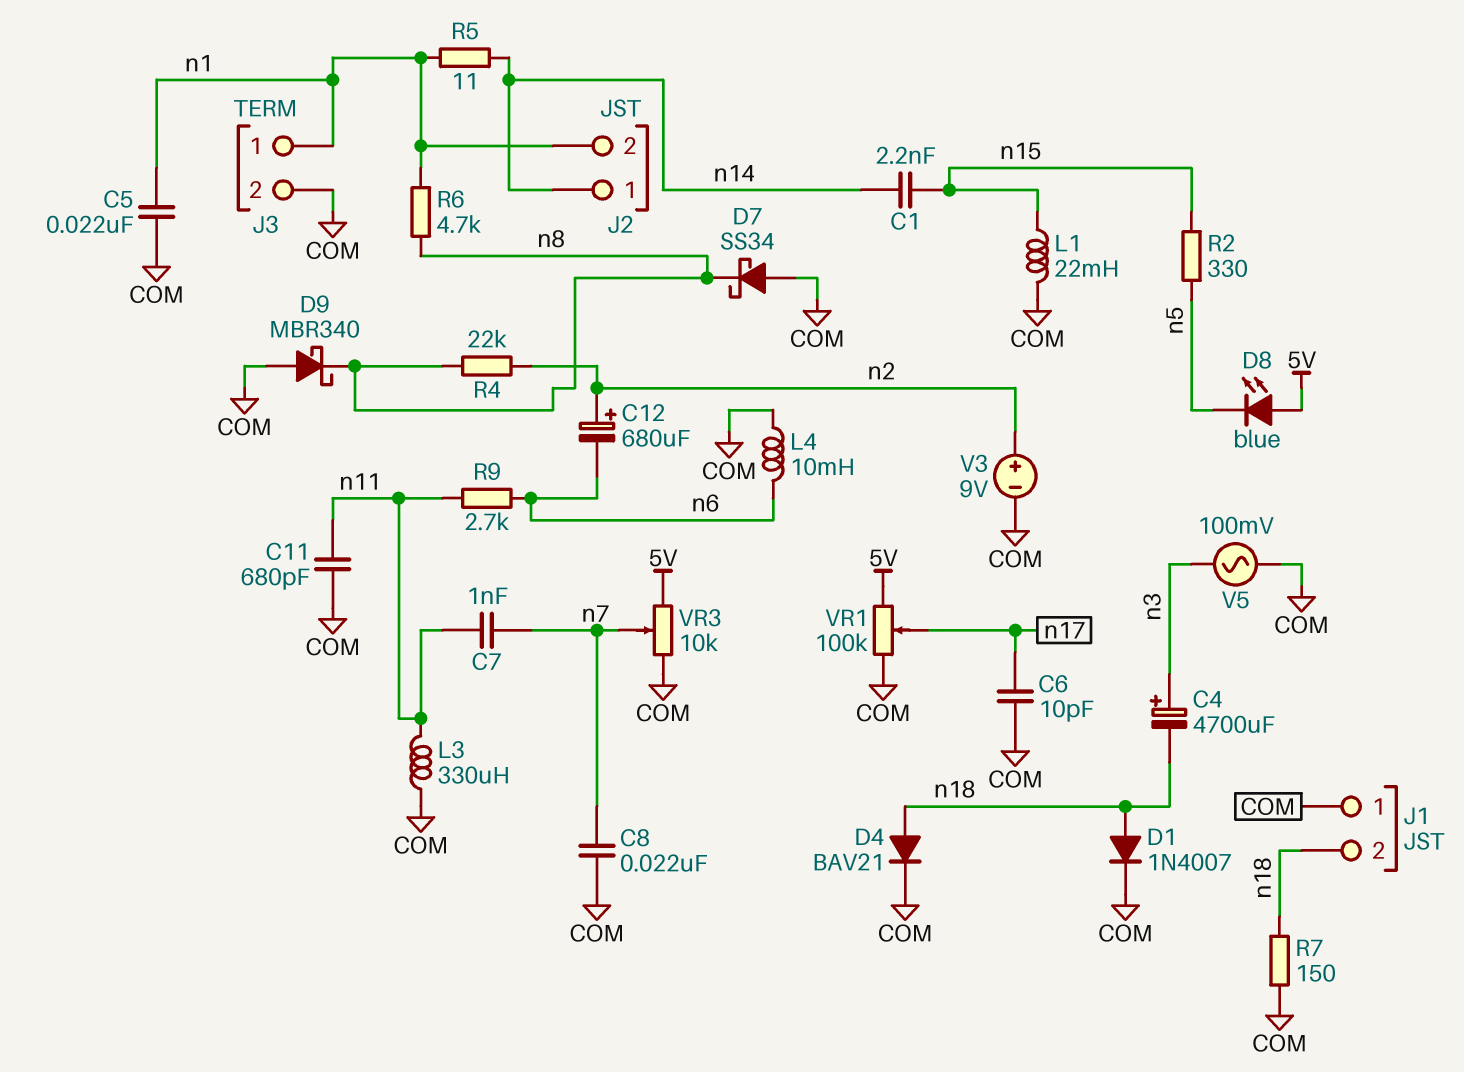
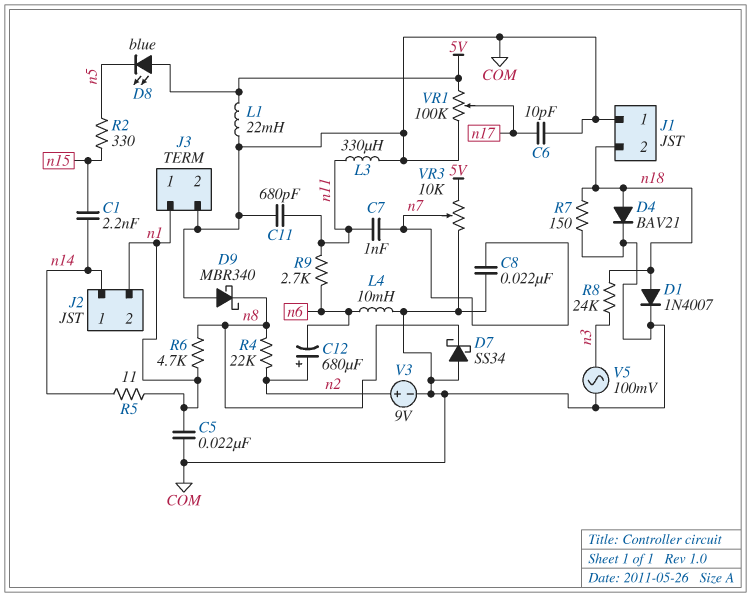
C4: 4700uF (plus n3, minus n18) -> none
L1: 22mH (COM, n15) -> 22mH (5V, COM)
R8: none -> 24k (n3, n18)

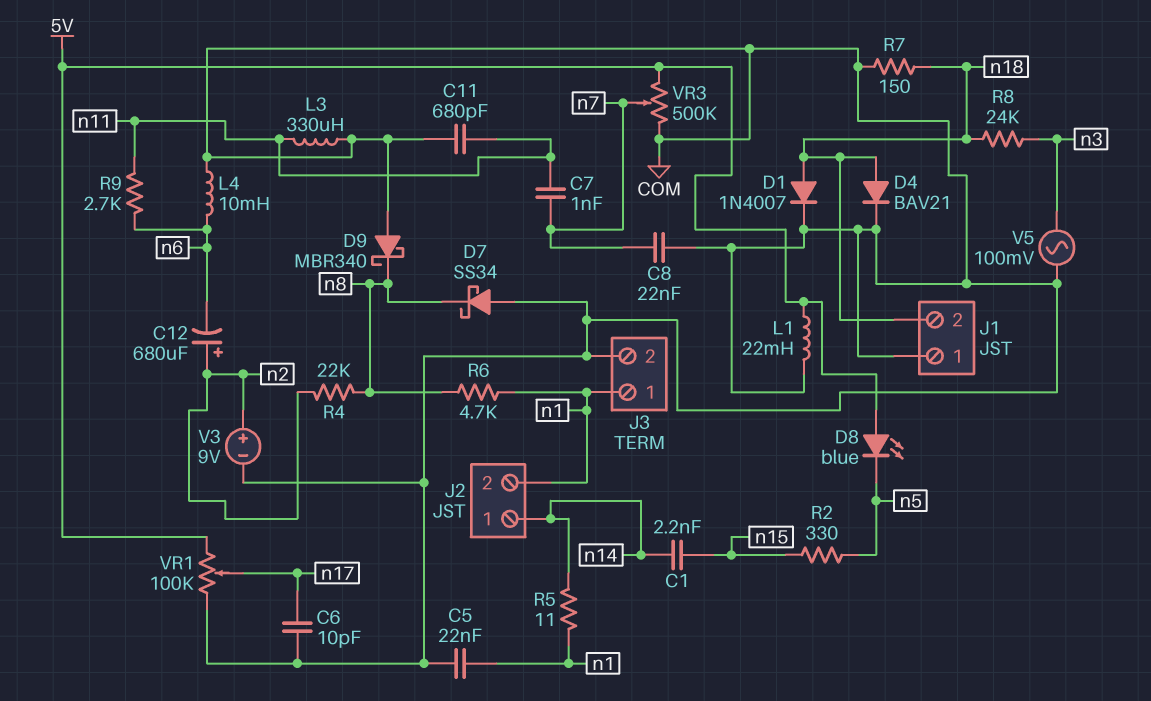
VR3: 10k (5V, COM, wiper n7) -> 500k (5V, COM, wiper n7)

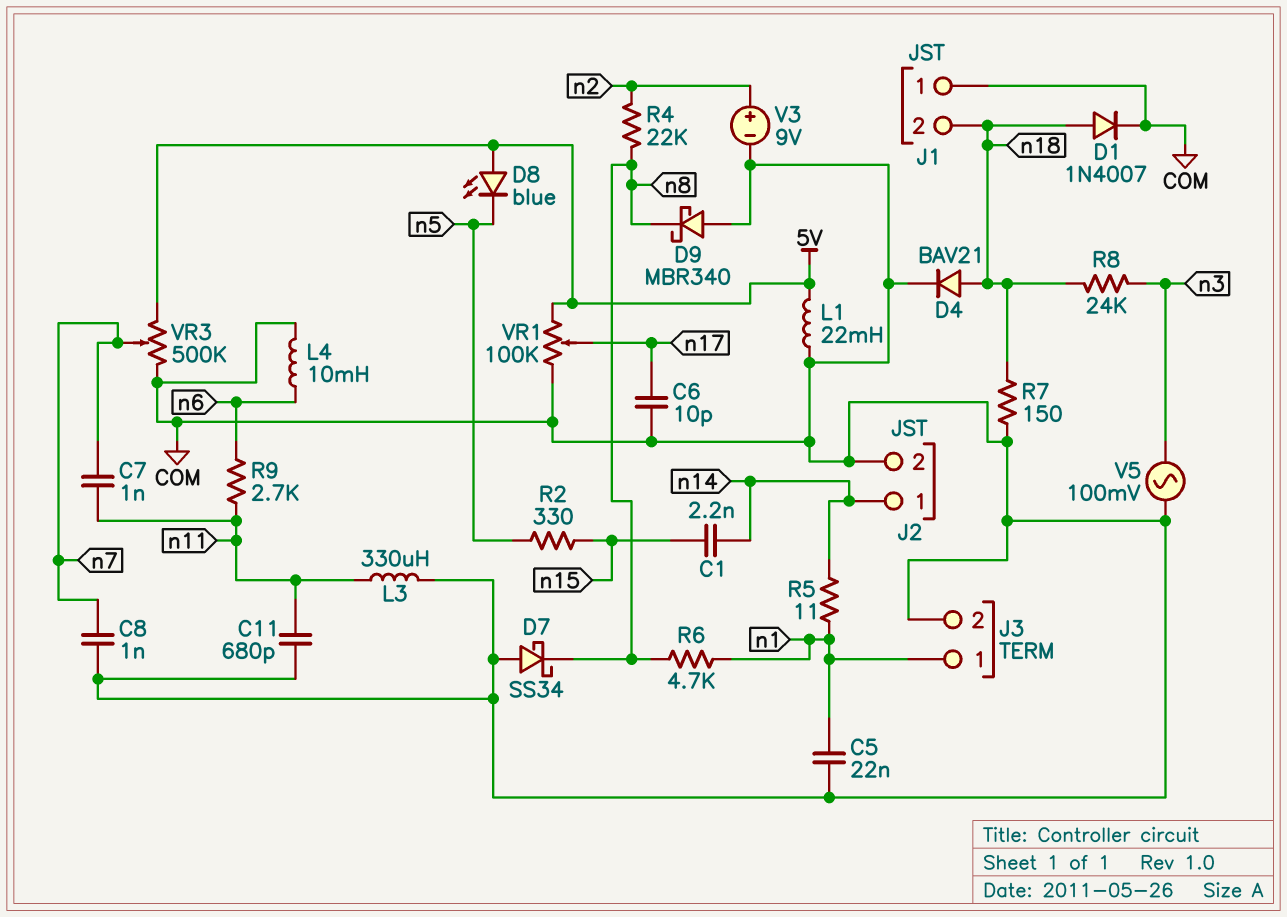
C8: 22nF (COM, n7) -> 1nF (COM, n7)
C12: 680uF (plus n2, minus n6) -> none
J2 pin 2: n1 -> COM

